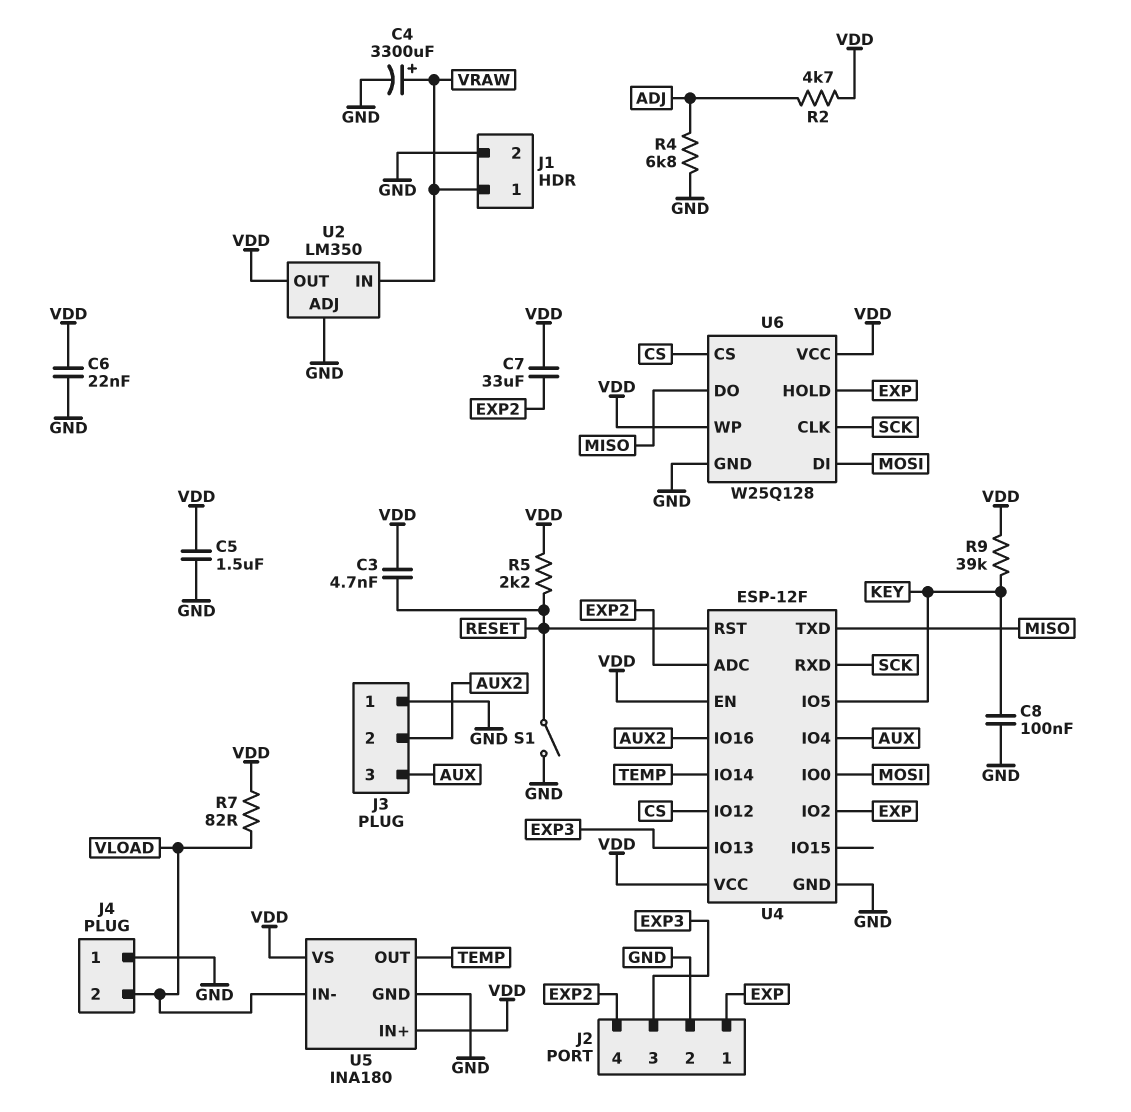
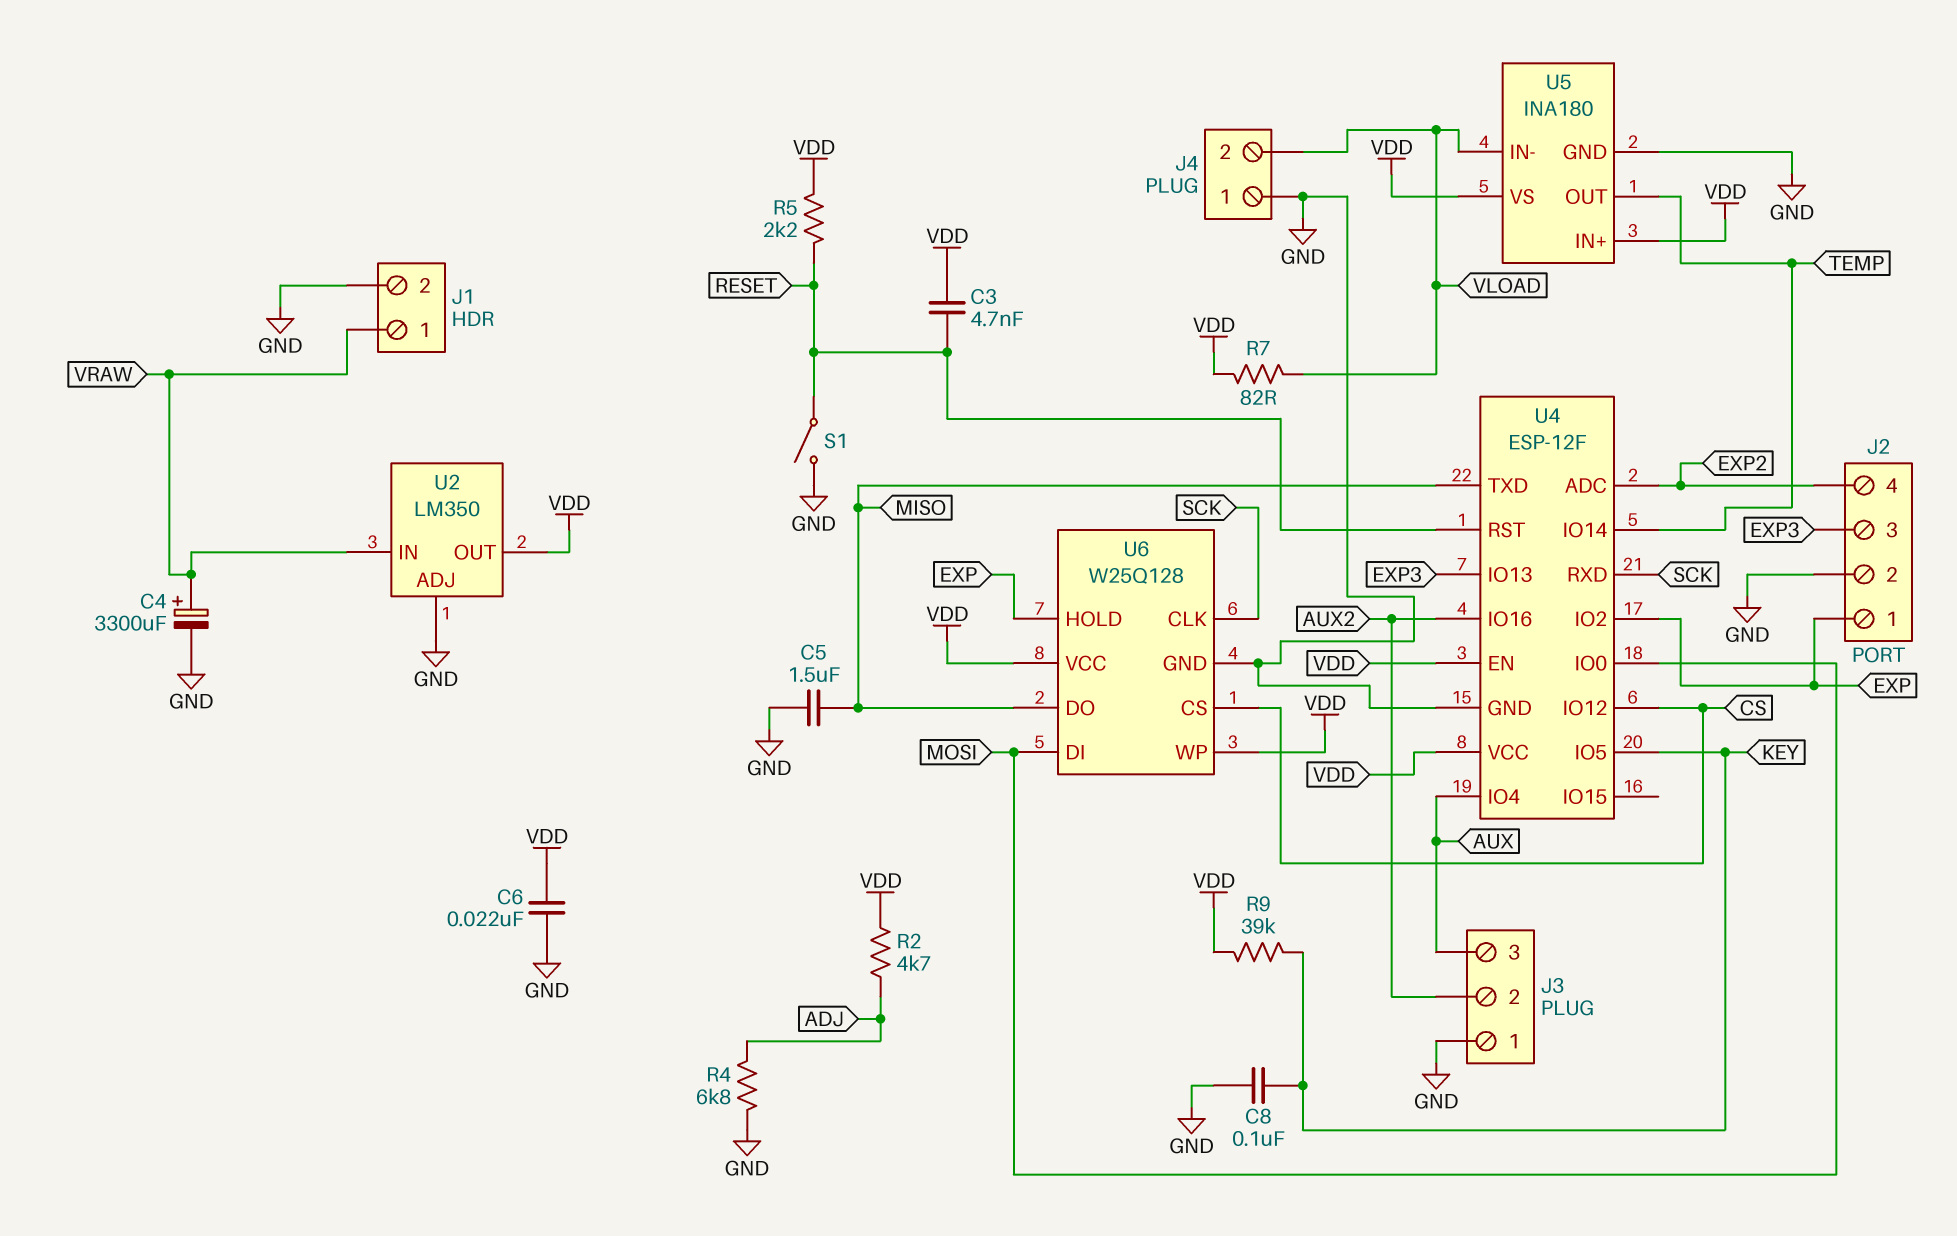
C5: 1.5uF (GND, VDD) -> 1.5uF (GND, MISO)
C7: 33uF (EXP2, VDD) -> none

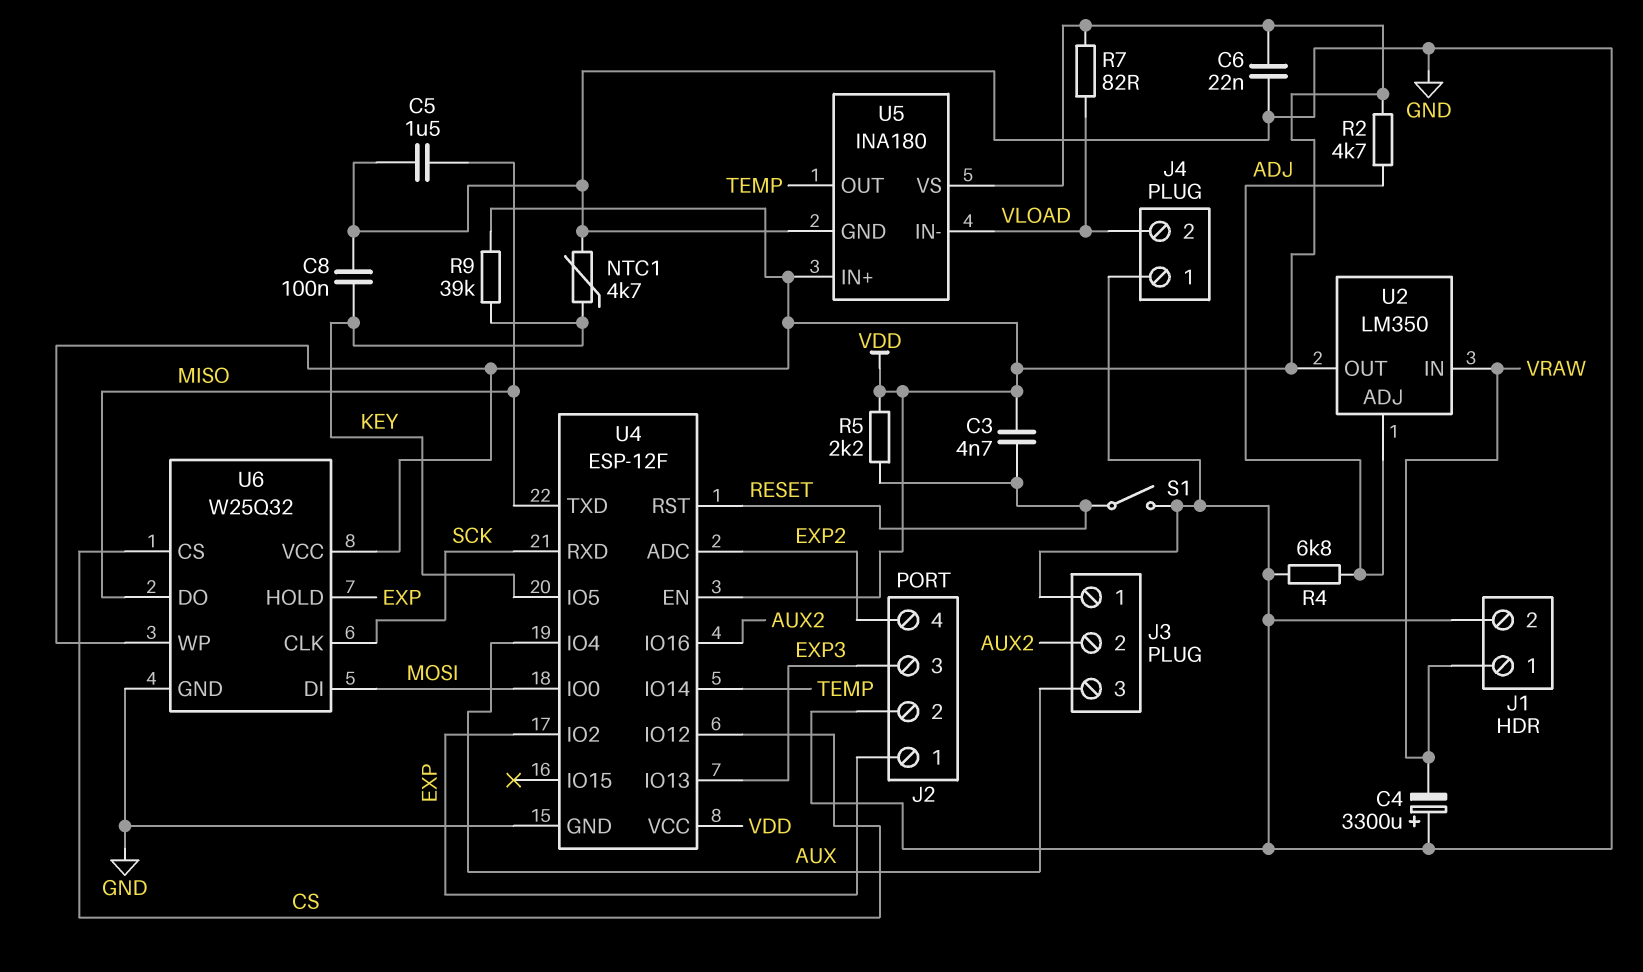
C4: 3300uF (plus VRAW, minus GND) -> 3300uF (plus GND, minus VRAW)
NTC1: none -> 4.7k (GND, KEY)
U2 pin ADJ: GND -> ADJ
U6: W25Q128 -> W25Q32

